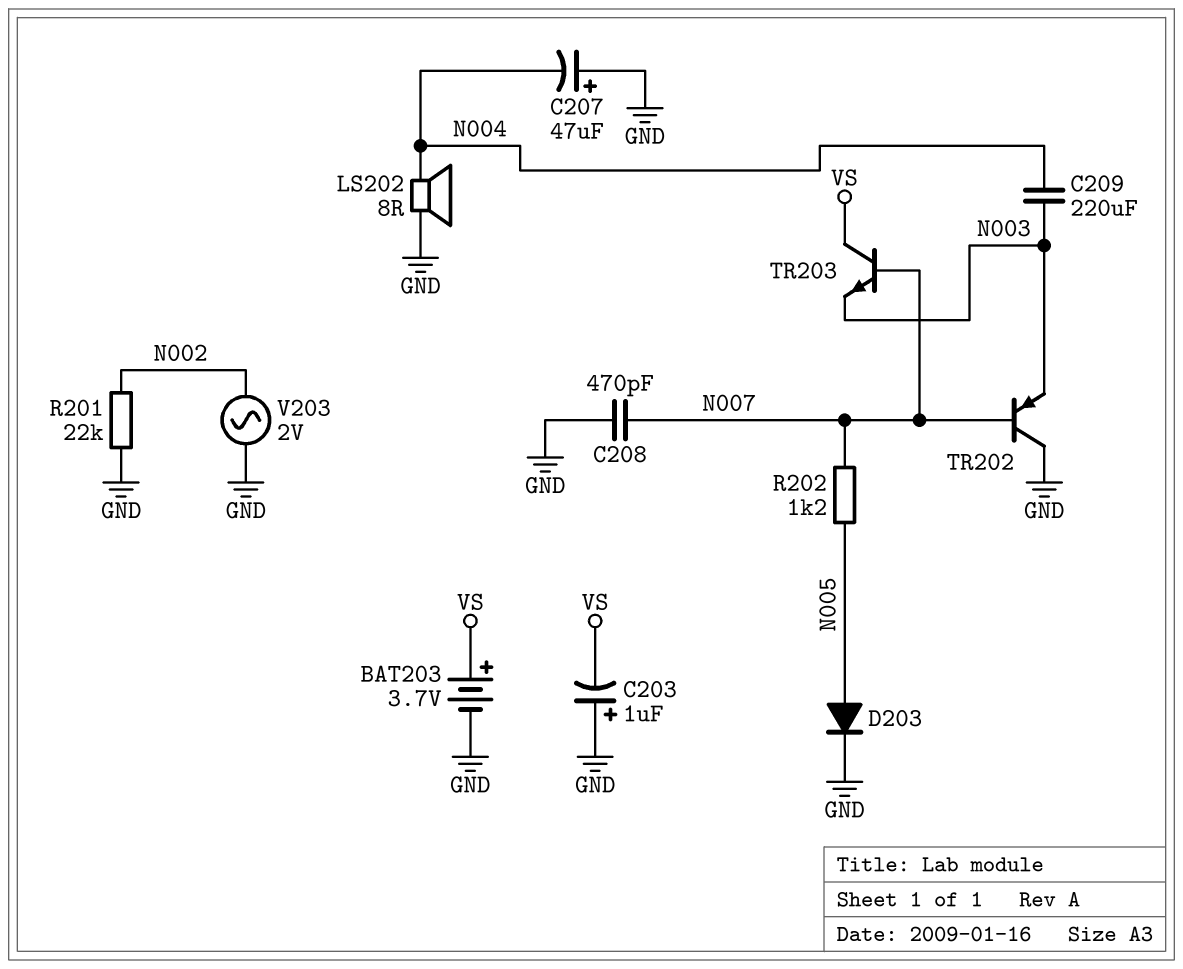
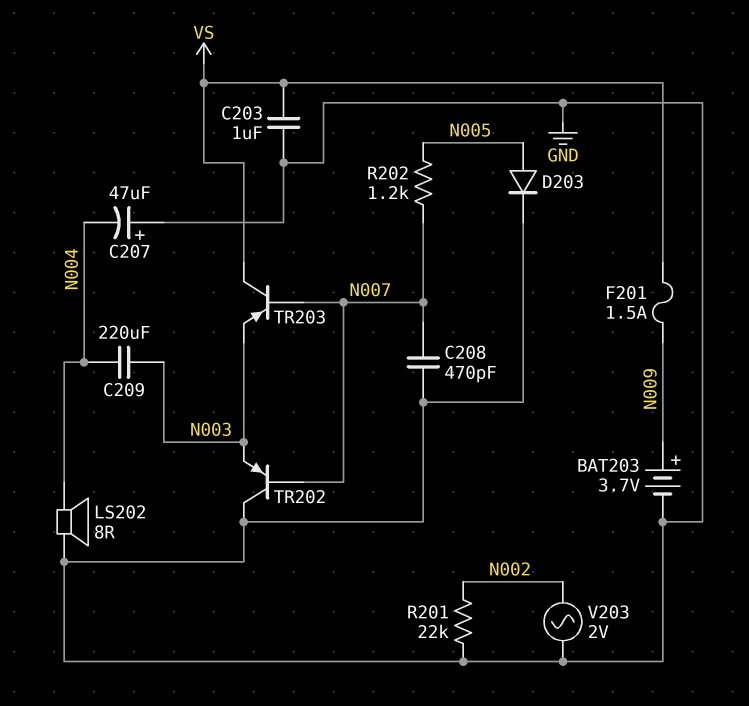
BAT203: 3.7V (plus VS, minus GND) -> 3.7V (plus N009, minus GND)
C203: 1uF (plus GND, minus VS) -> 1uF (GND, VS)
F201: none -> 1.5A (N009, VS)
TR203: NPN (B N007, C VS, E N003) -> PNP (B N007, C VS, E N003)

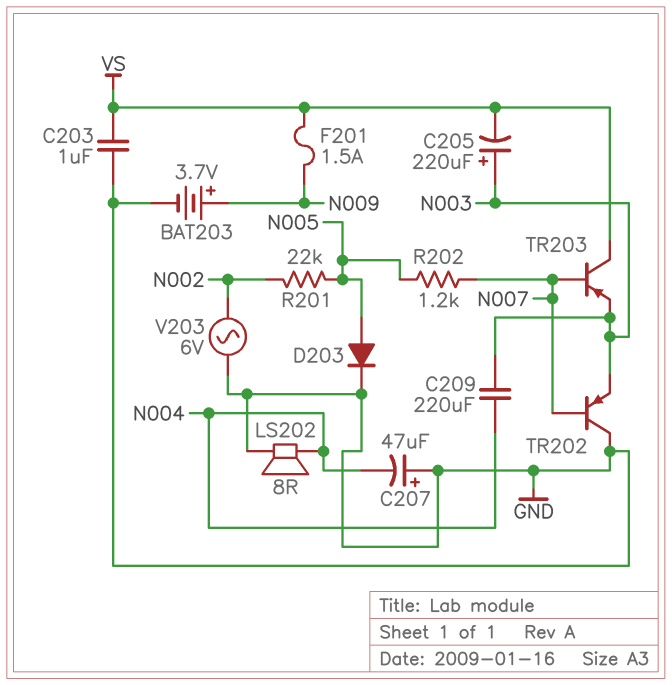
C205: none -> 220uF (plus N003, minus VS)
C208: 470pF (GND, N007) -> none
R201: 22k (GND, N002) -> 22k (N002, N005)
V203: AC 2V (GND, N002) -> AC 6V (GND, N002)

